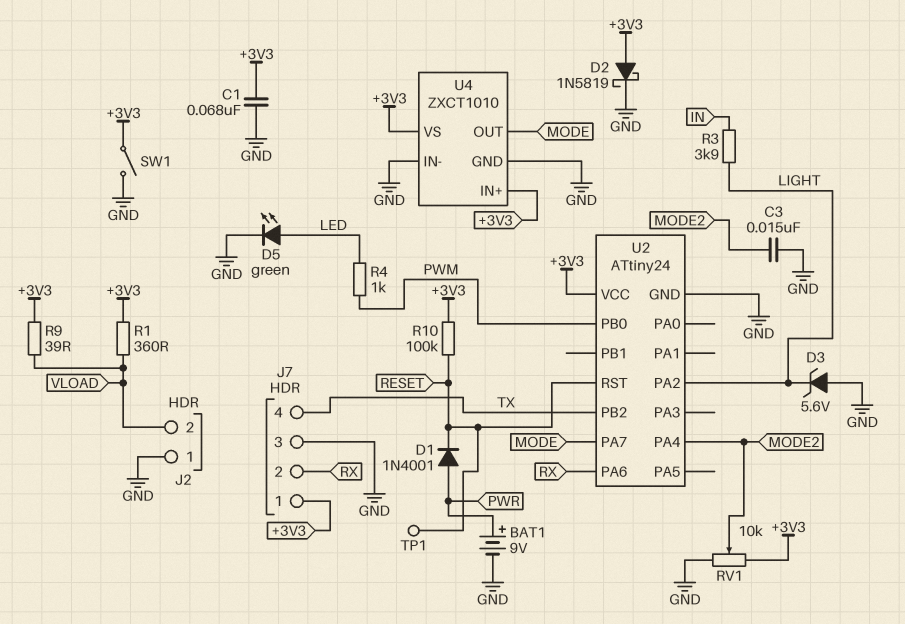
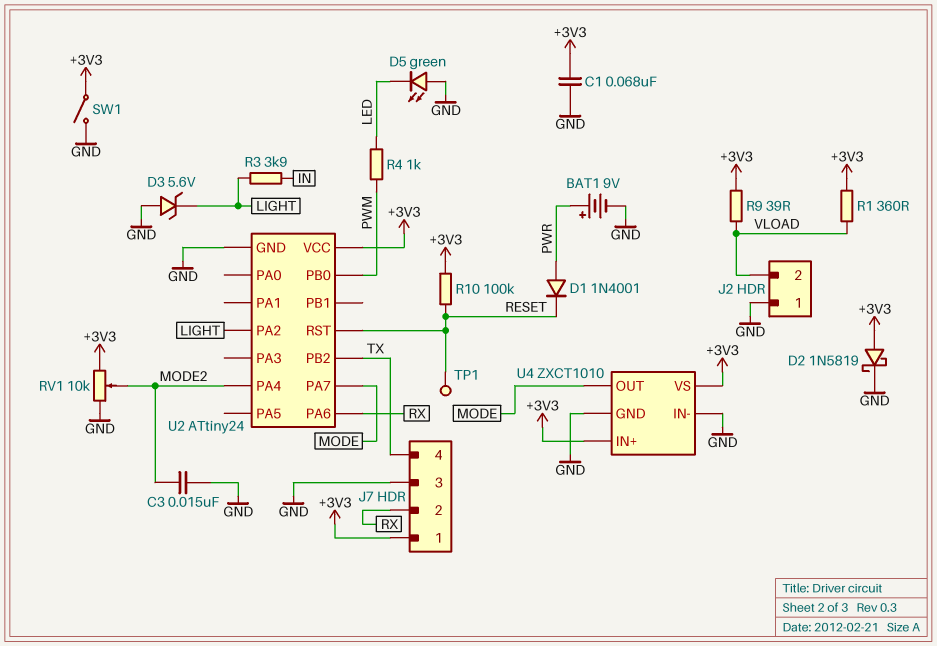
D5: LED green (A LED, K GND) -> LED green (A GND, K LED)

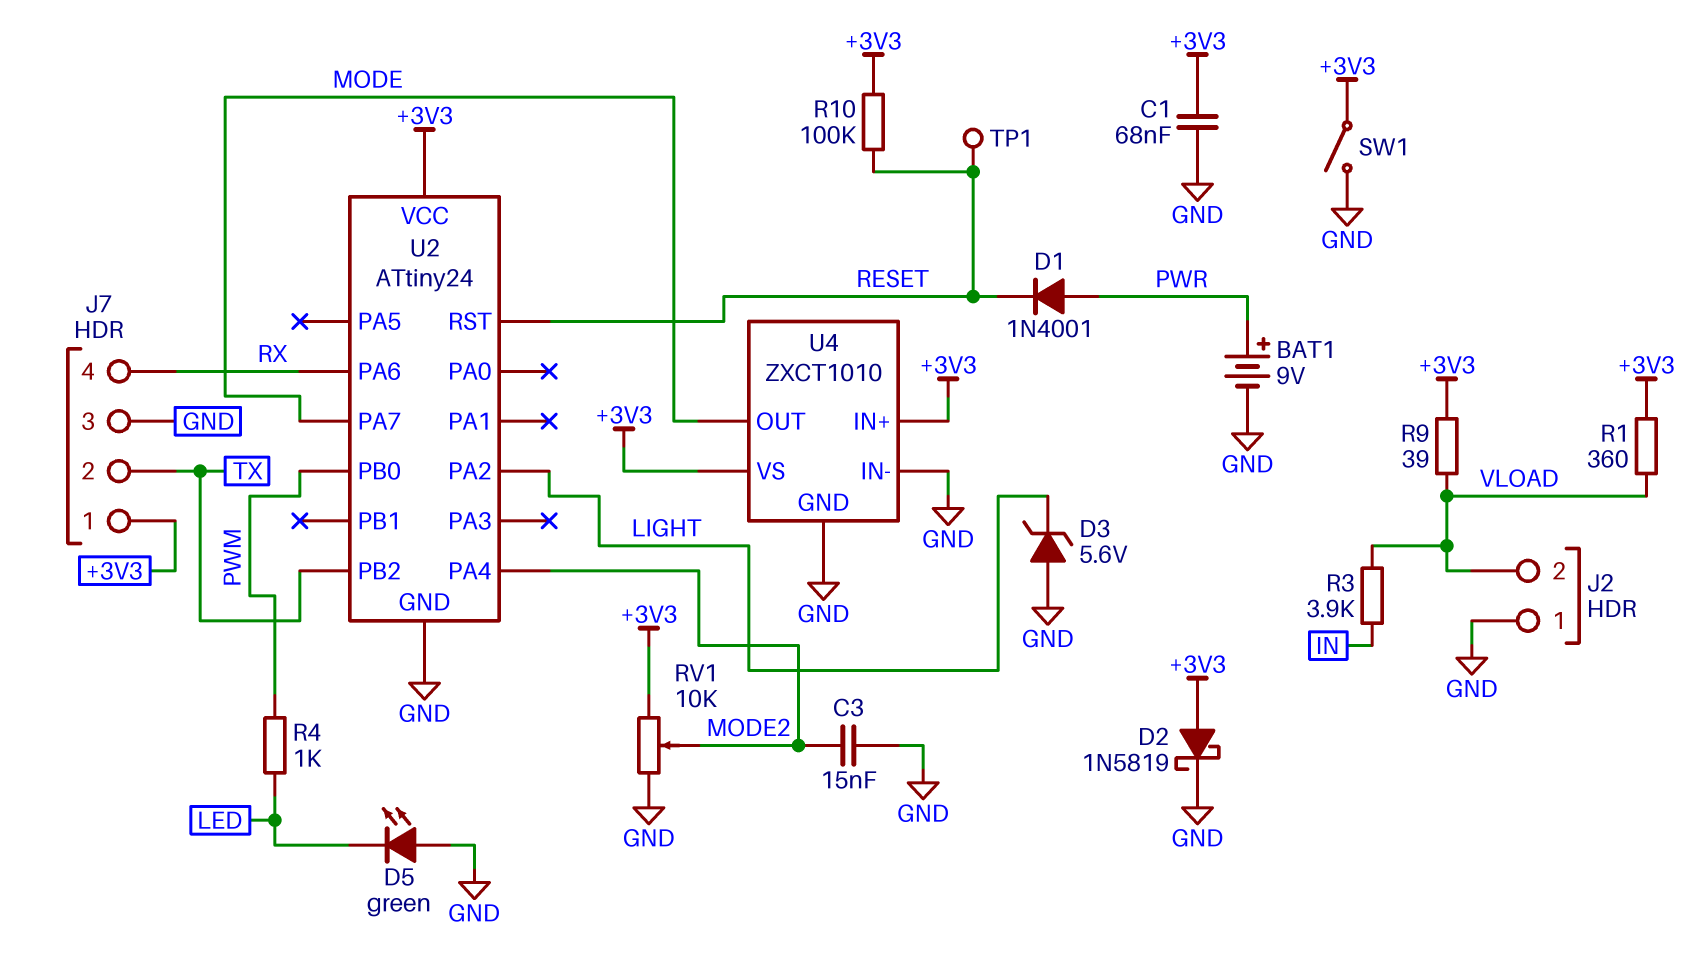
J7 pin 2: RX -> TX
J7 pin 4: TX -> RX
R3: 3.9k (IN, LIGHT) -> 3.9k (IN, VLOAD)

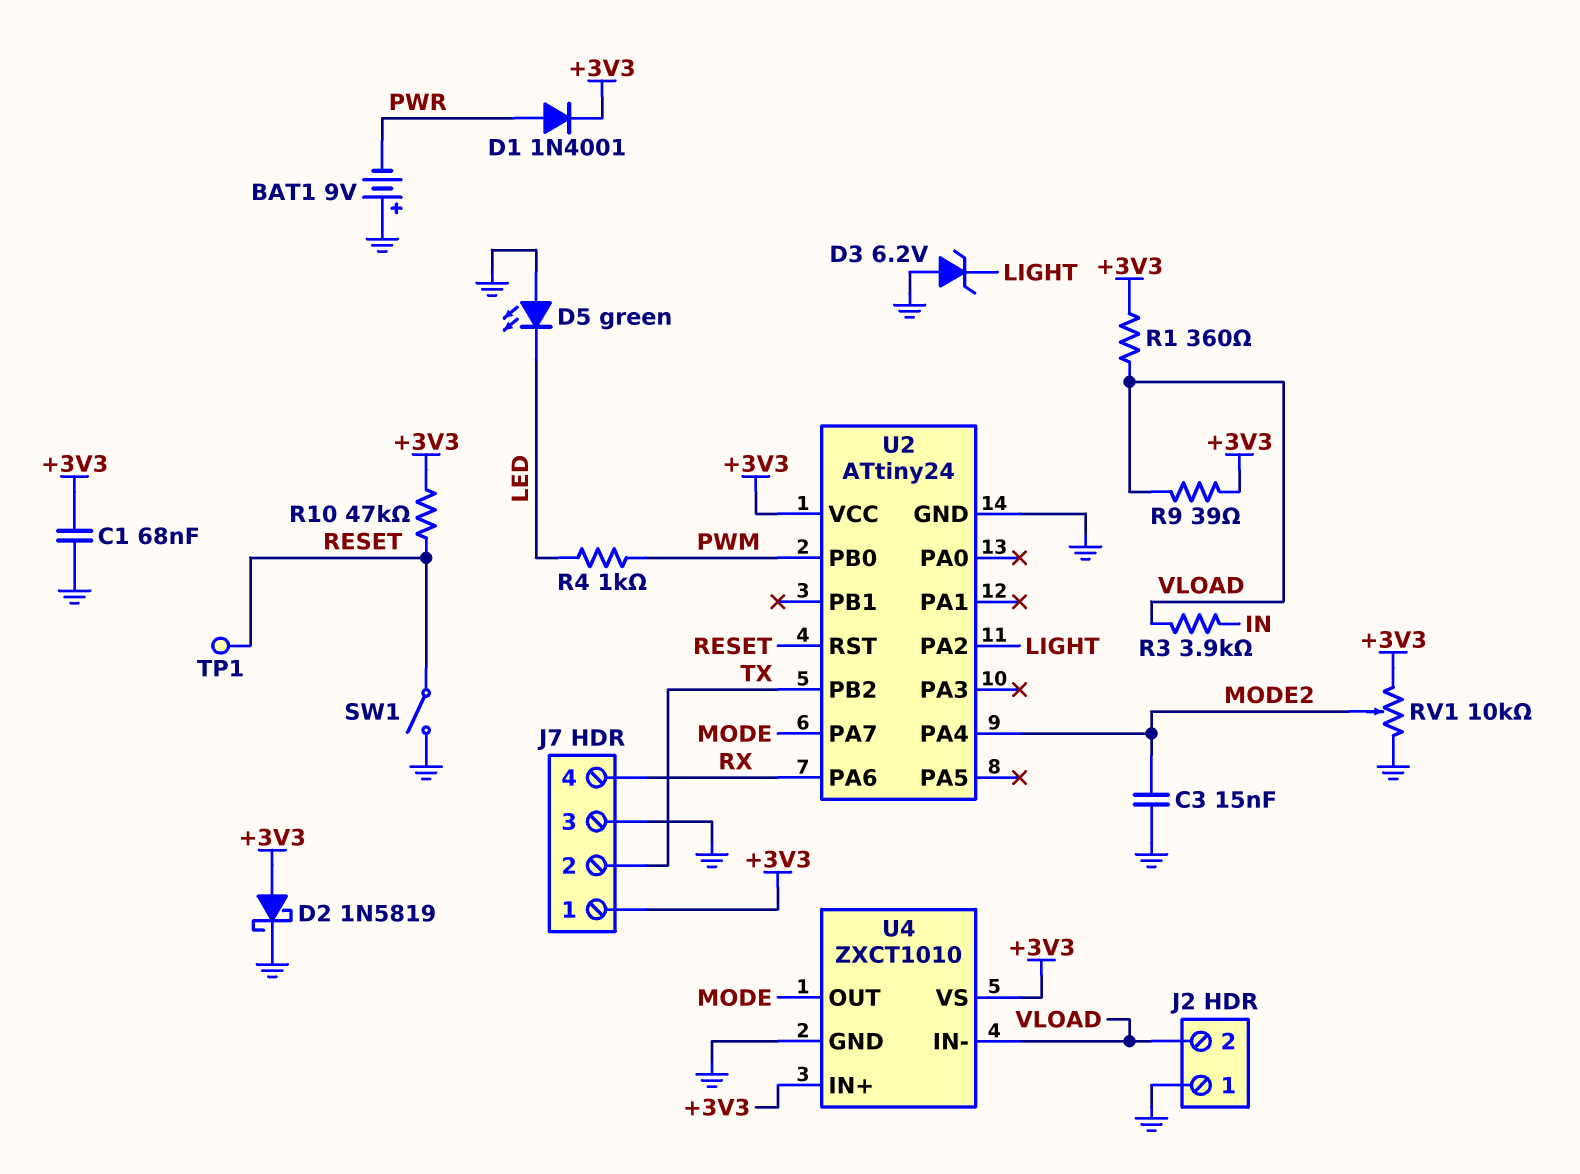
BAT1: 9V (plus PWR, minus GND) -> 9V (plus GND, minus PWR)
D1: diode 1N4001 (A PWR, K RESET) -> diode 1N4001 (A PWR, K +3V3)
D3: zener 5.6V (A GND, K LIGHT) -> zener 6.2V (A GND, K LIGHT)
R10: 100k (+3V3, RESET) -> 47k (+3V3, RESET)
SW1: switch (+3V3, GND) -> switch (GND, RESET)
U4 pin IN-: GND -> VLOAD

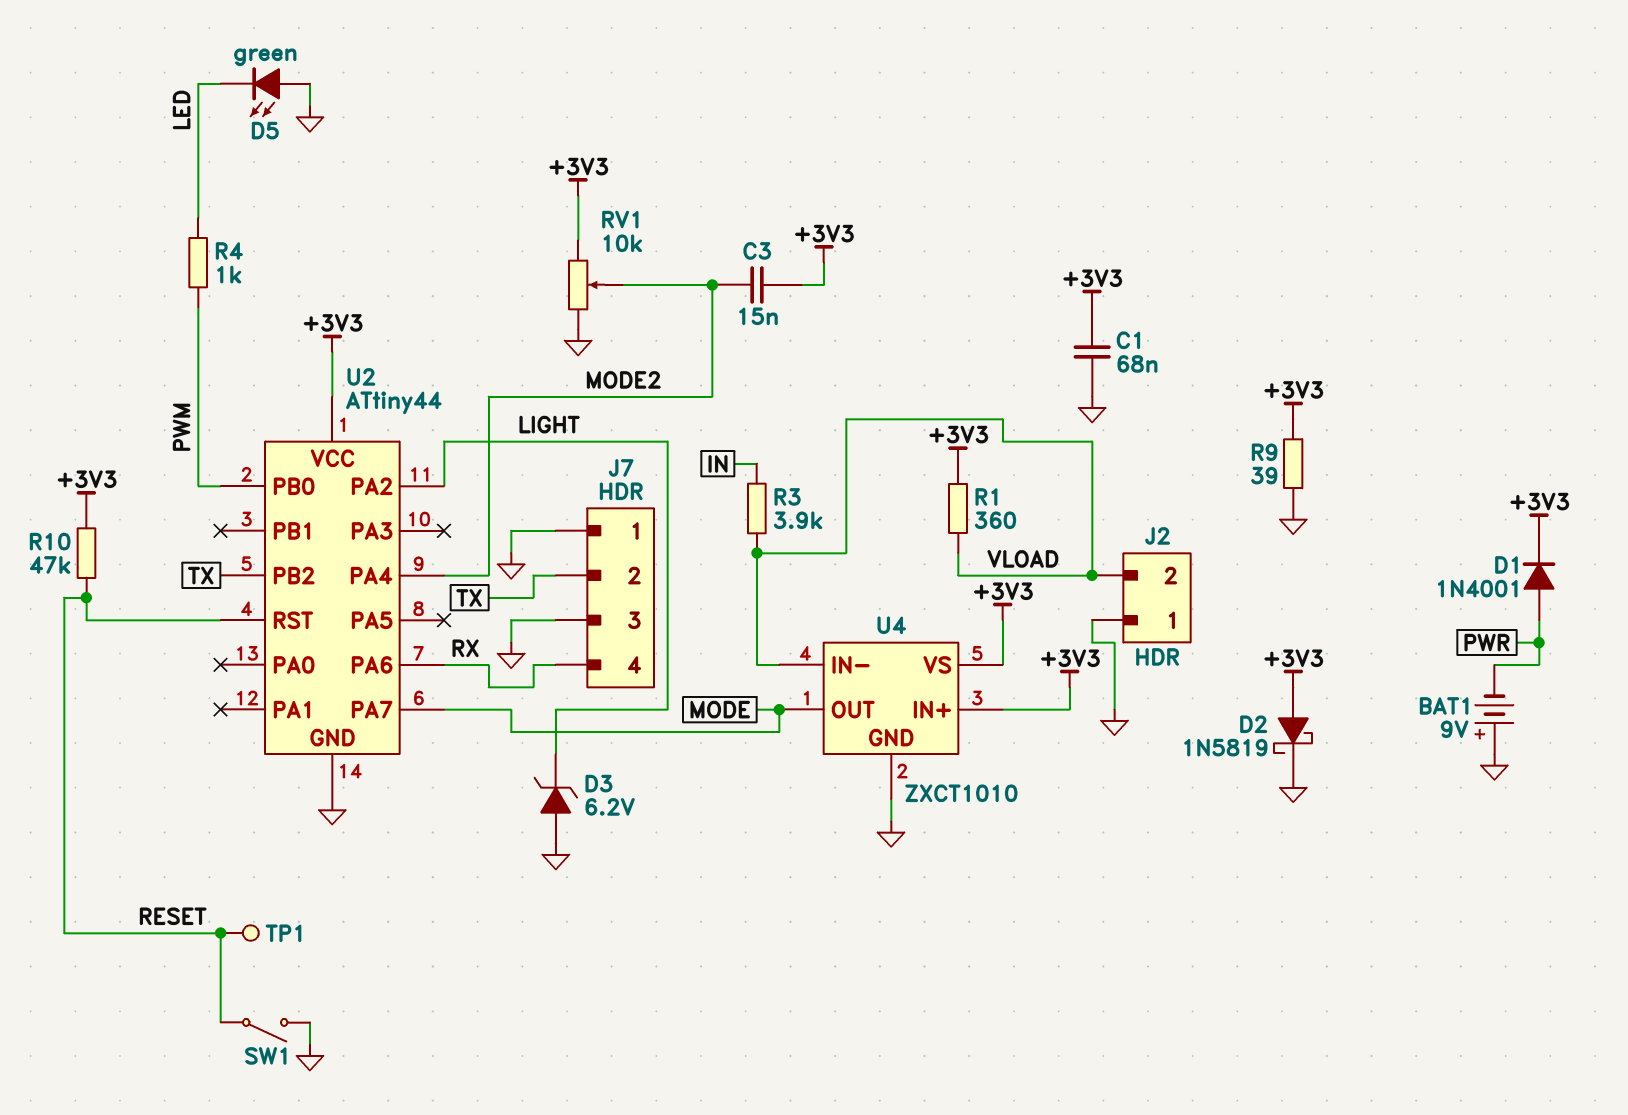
C3: 15nF (GND, MODE2) -> 15nF (+3V3, MODE2)
J7 pin 1: +3V3 -> GND
R9: 39 (+3V3, VLOAD) -> 39 (+3V3, GND)
U2: ATtiny24 -> ATtiny44

